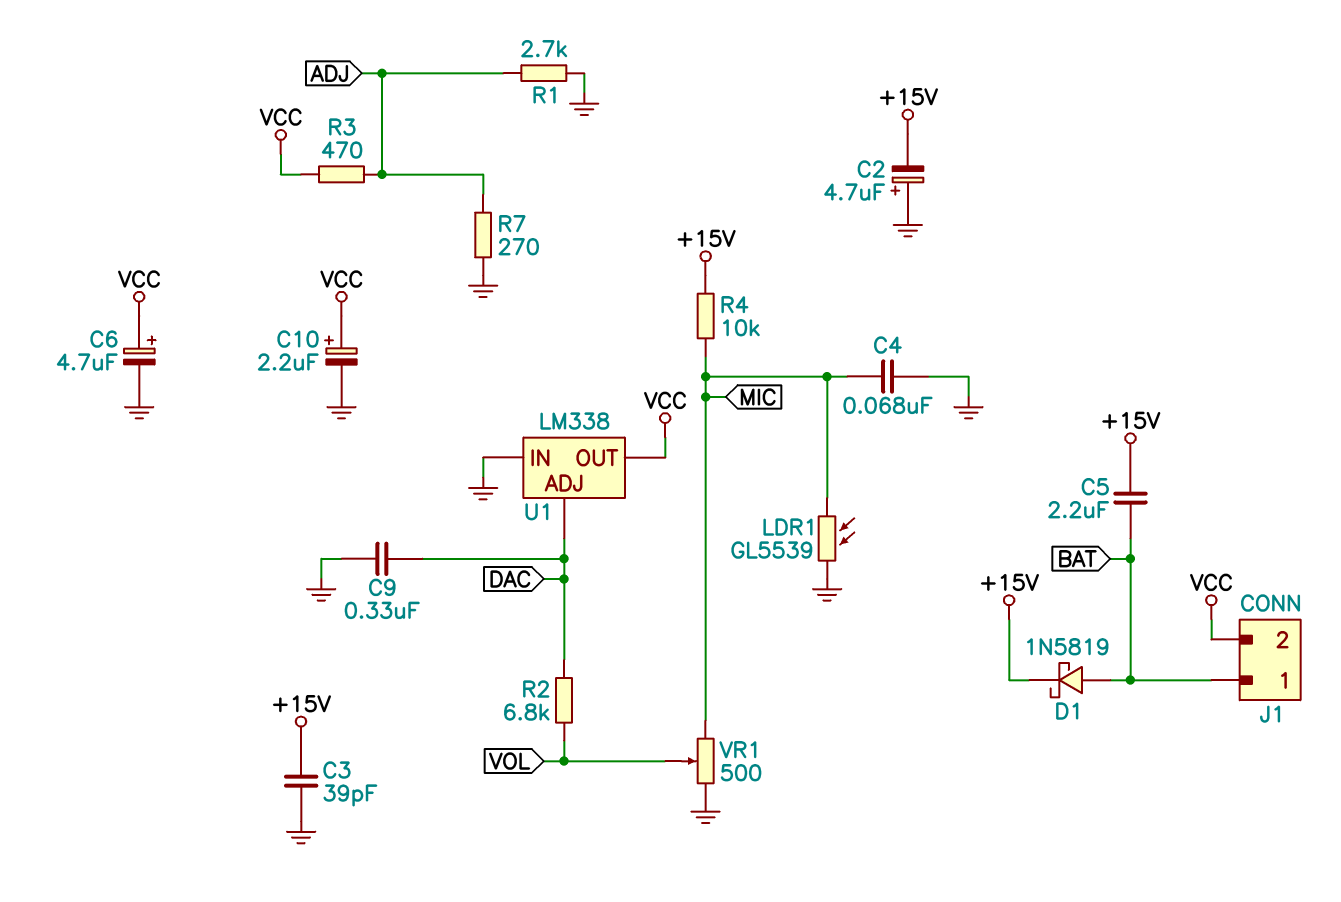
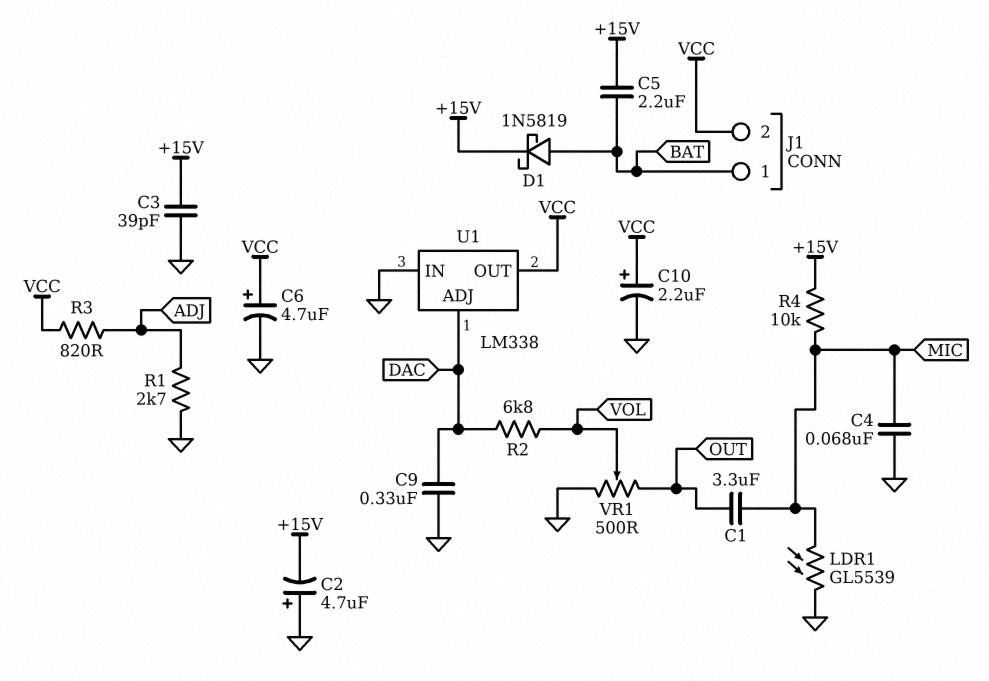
C1: none -> 3.3uF (MIC, OUT)
R3: 470 (ADJ, VCC) -> 820 (ADJ, VCC)
R7: 270 (ADJ, GND) -> none
VR1: 500 (GND, MIC, wiper VOL) -> 500 (GND, OUT, wiper VOL)

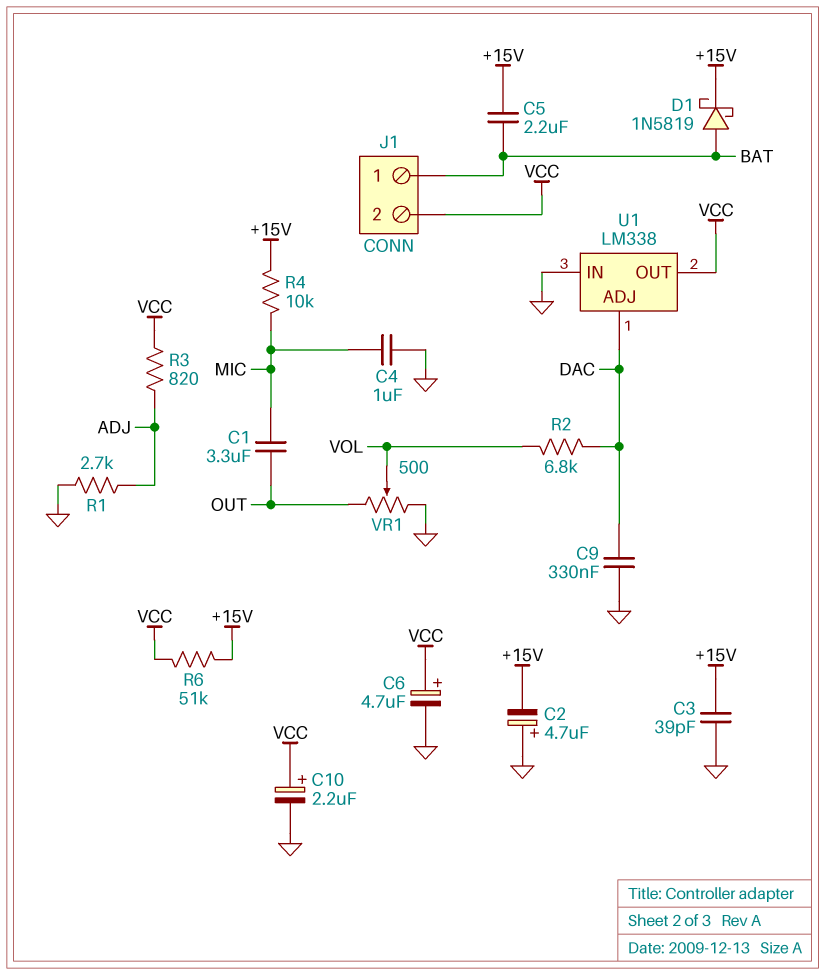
C4: 68nF (GND, MIC) -> 1uF (GND, MIC)
LDR1: GL5539 (GND, MIC) -> none
R6: none -> 51k (+15V, VCC)

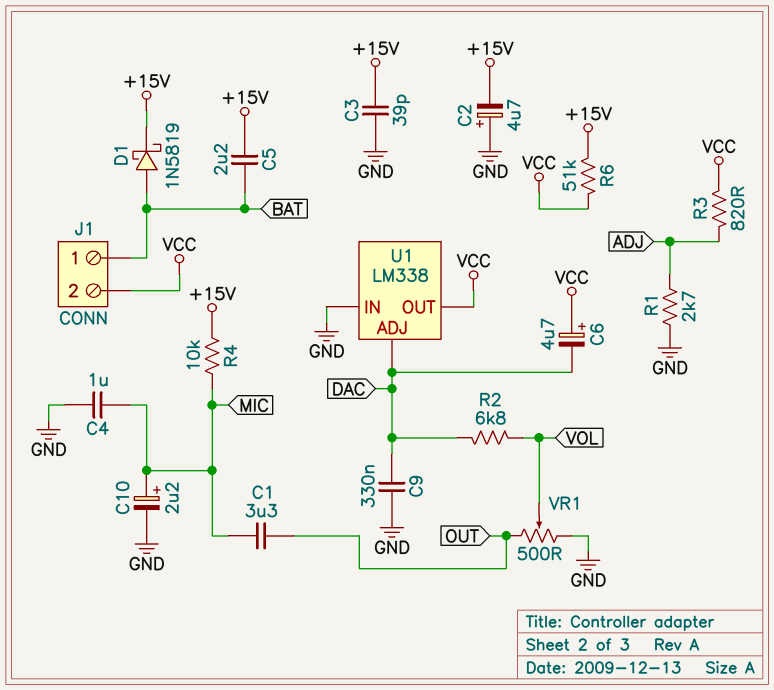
C6: 4.7uF (plus VCC, minus GND) -> 4.7uF (plus VCC, minus DAC)
C10: 2.2uF (plus VCC, minus GND) -> 2.2uF (plus MIC, minus GND)

